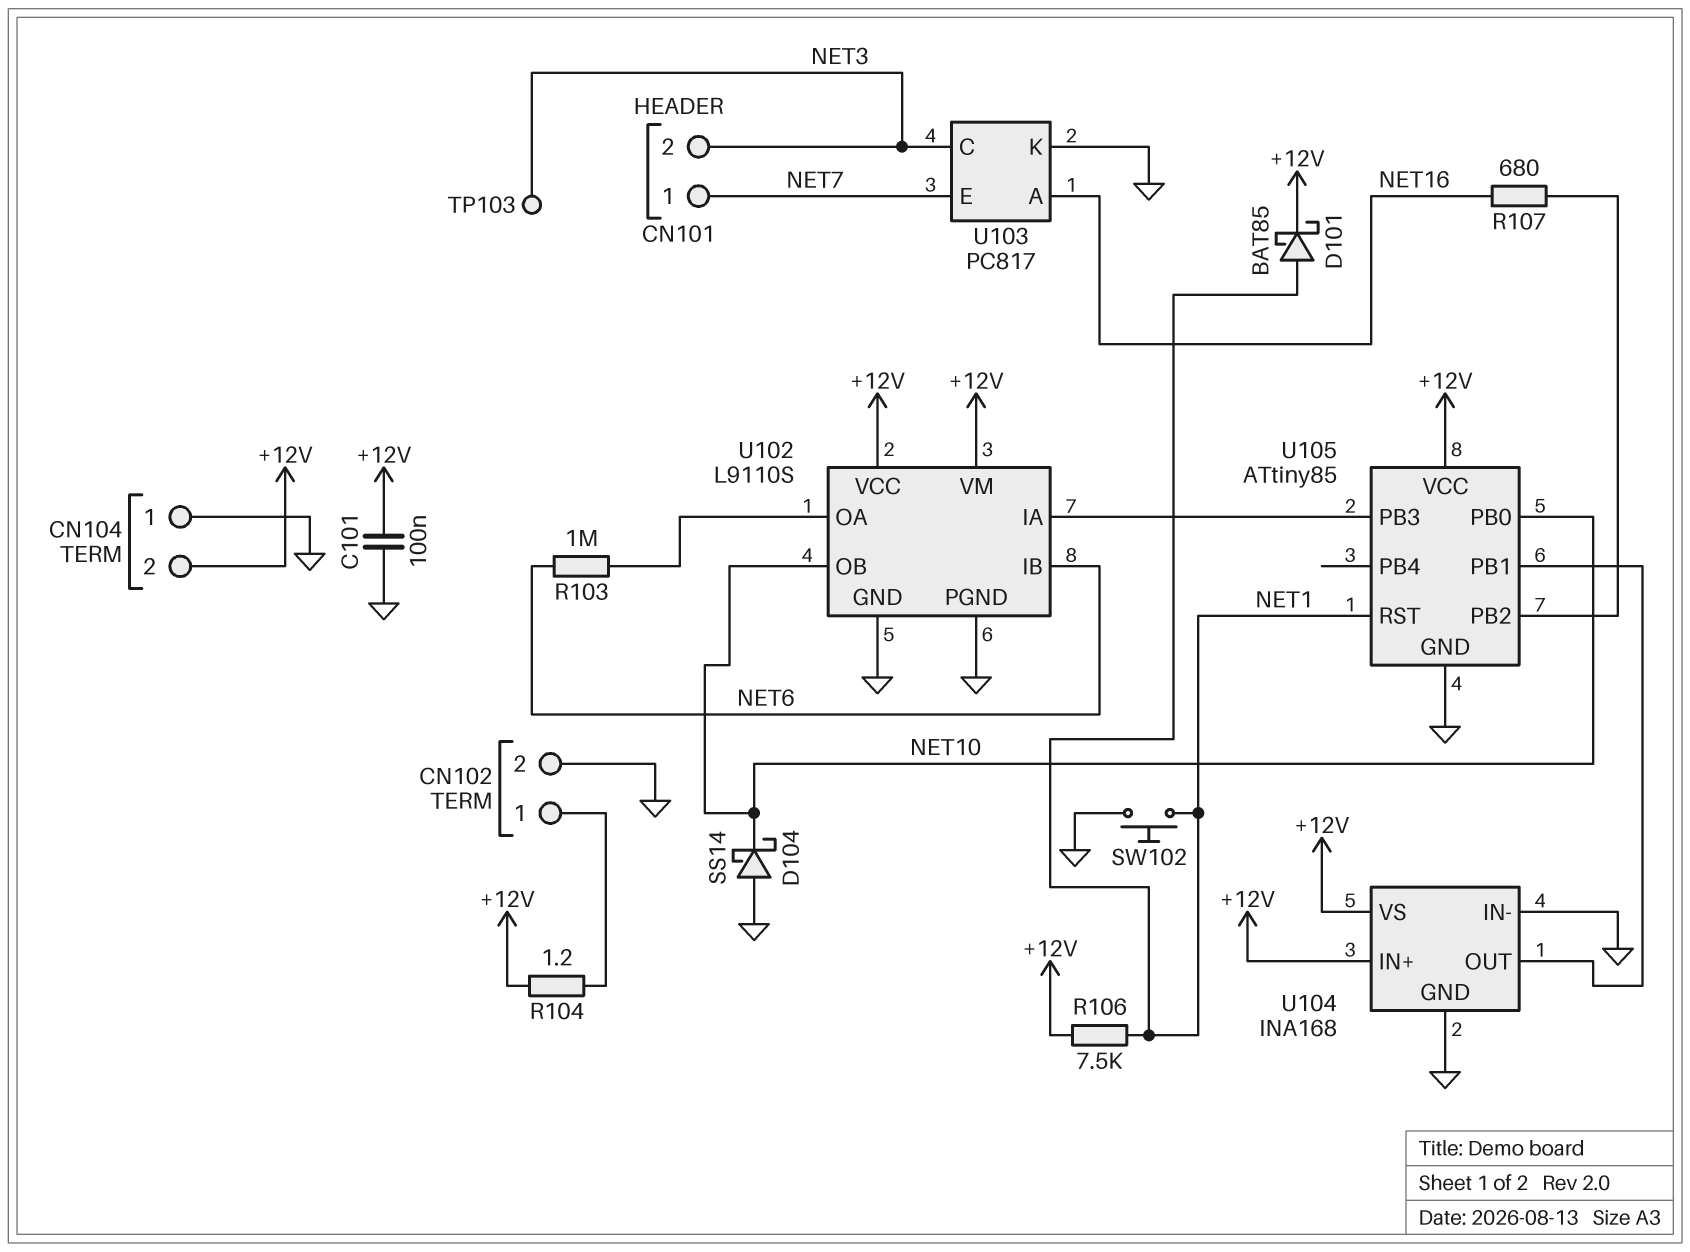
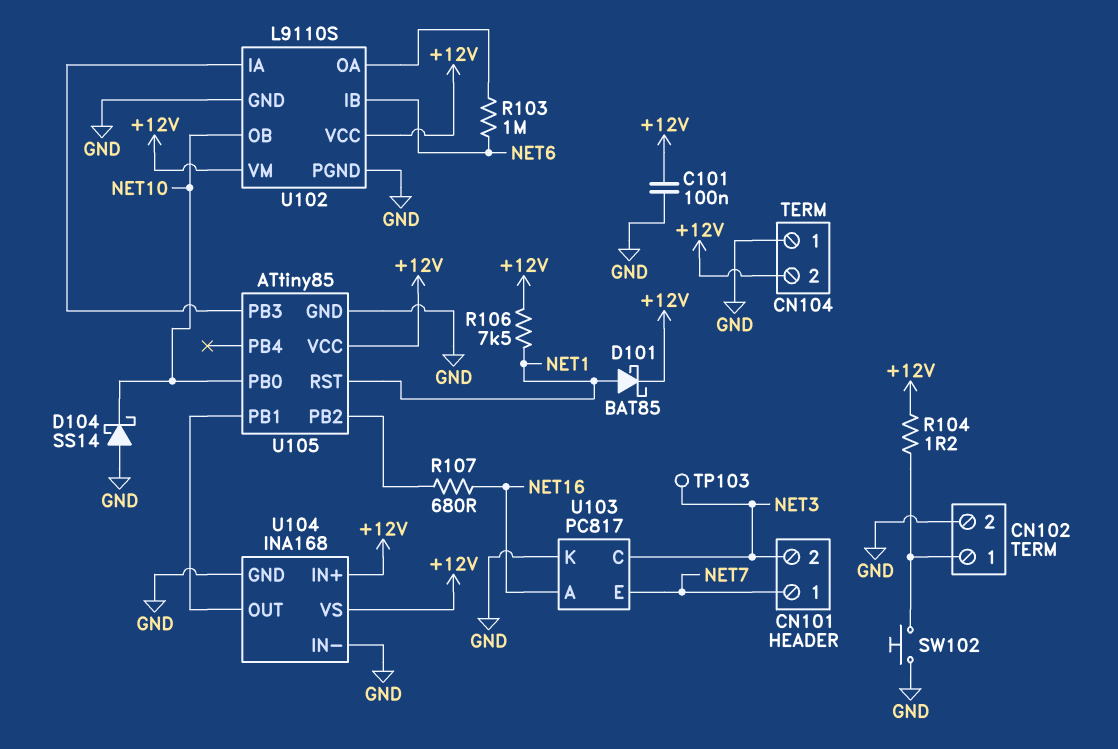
SW102: button (GND, NET1) -> button (CN102/1, GND)

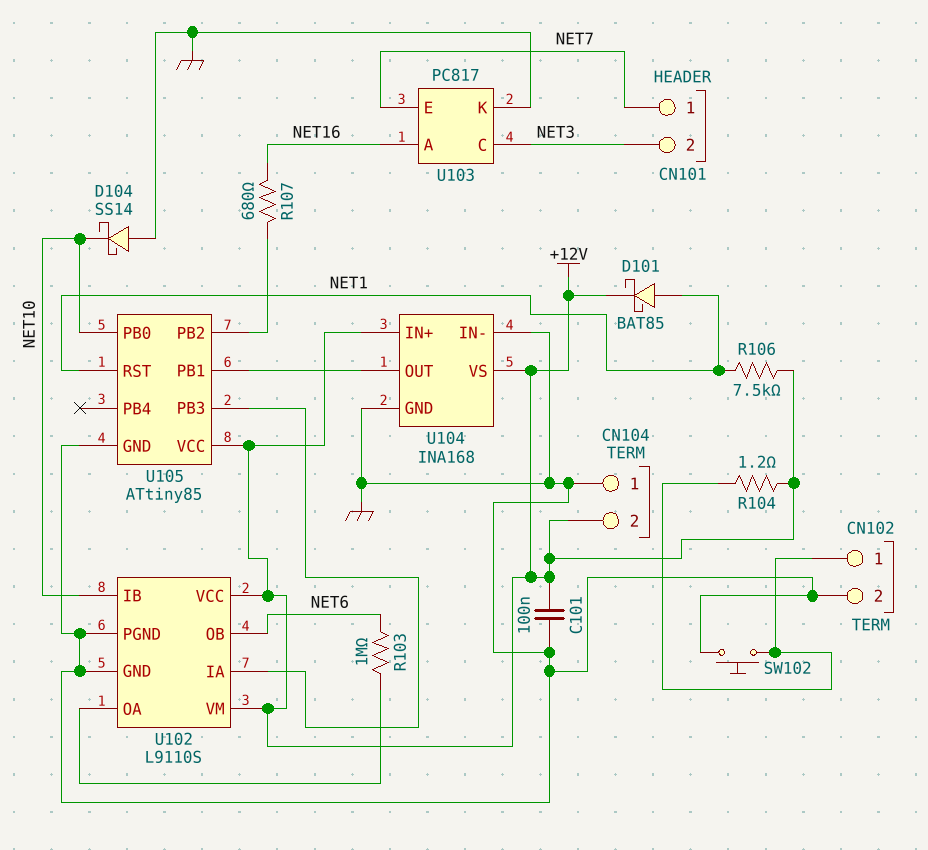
TP103: test point (NET3) -> none
U102 pin IB: NET6 -> NET10
U102 pin OB: NET10 -> NET6

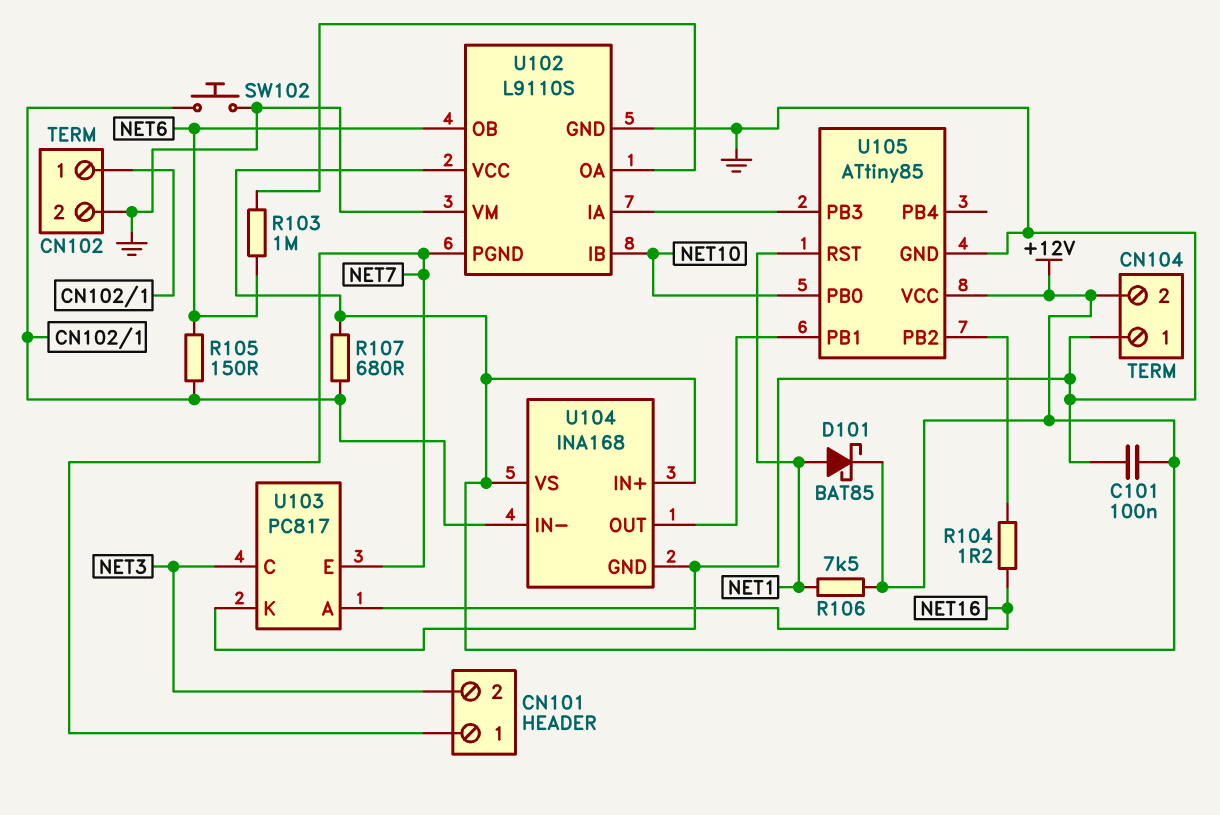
D104: schottky SS14 (A GND, K NET10) -> none
R104: 1.2 (+12V, CN102/1) -> 1.2 (NET16, U105/PB2)
R105: none -> 150 (CN102/1, NET6)
R107: 680 (NET16, U105/PB2) -> 680 (+12V, CN102/1)
U102 pin PGND: GND -> NET7
U102 pin VM: +12V -> GND
U104 pin IN-: GND -> CN102/1

